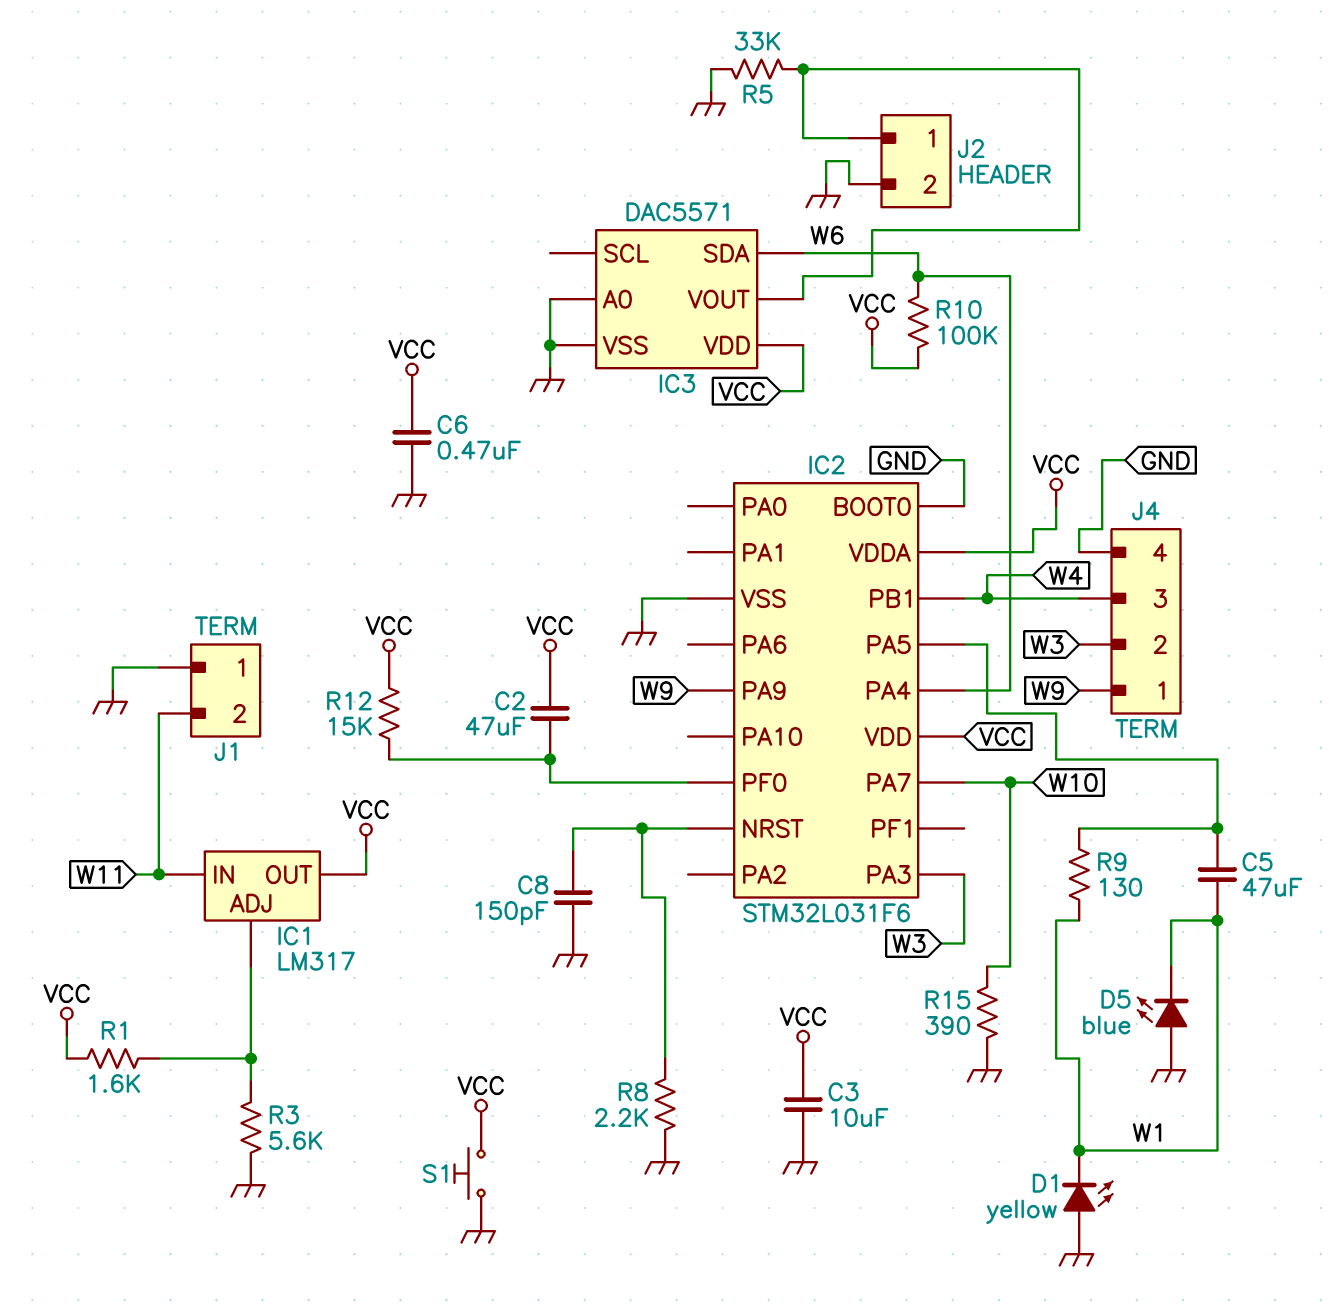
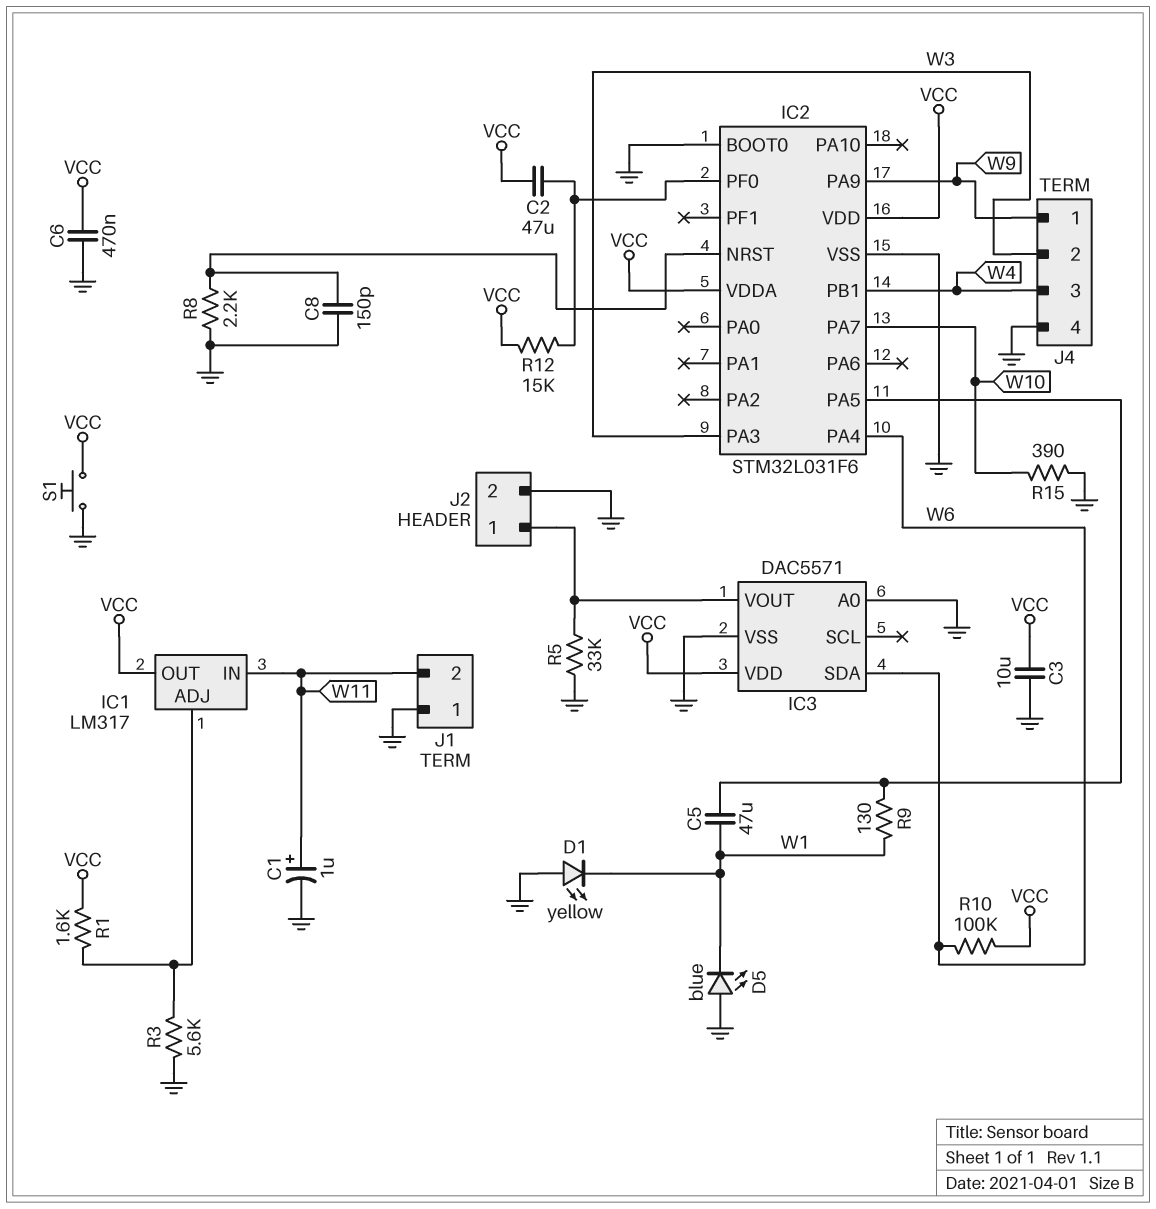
C1: none -> 1uF (plus W11, minus GND)

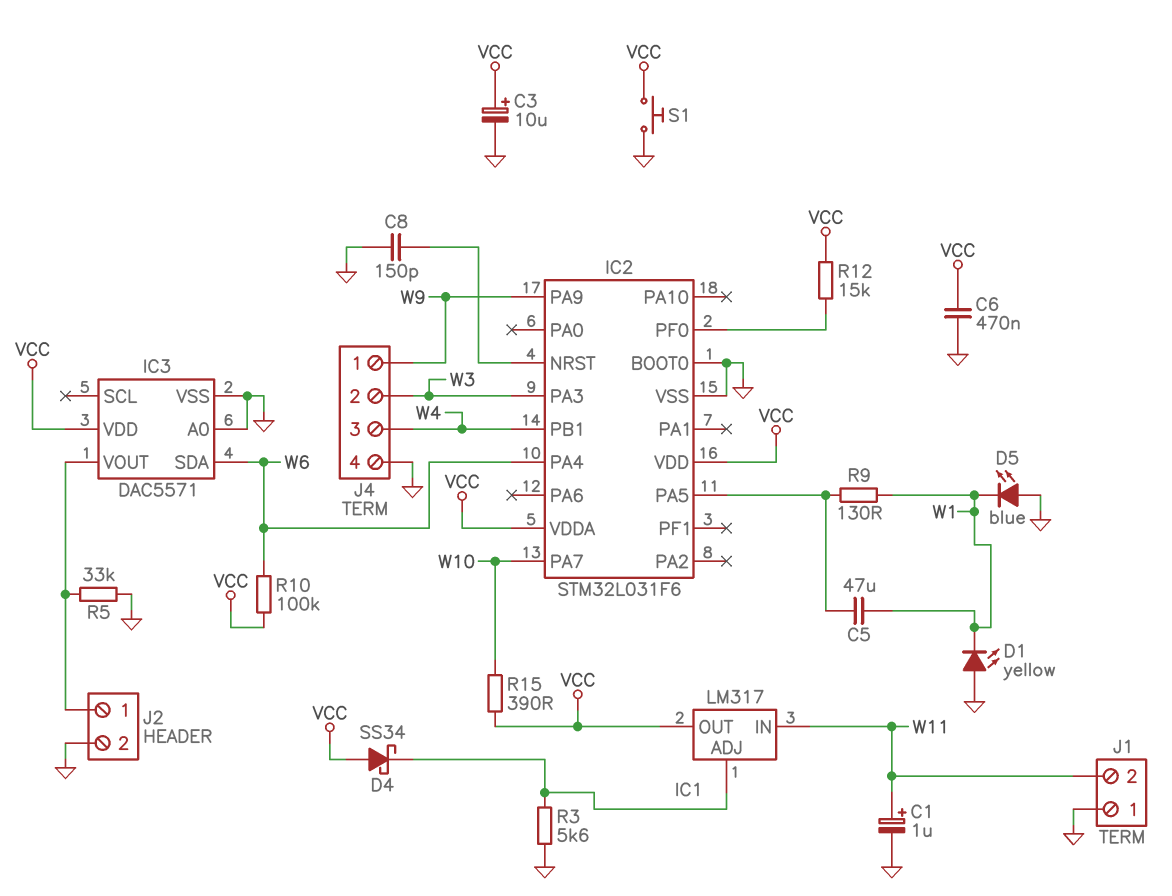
C2: 47uF (IC2/PF0, VCC) -> none
C3: 10uF (GND, VCC) -> 10uF (plus VCC, minus GND)
D4: none -> schottky SS34 (A VCC, K IC1/ADJ)
R1: 1.6k (IC1/ADJ, VCC) -> none
R8: 2.2k (GND, IC2/NRST) -> none
R15: 390 (GND, W10) -> 390 (VCC, W10)

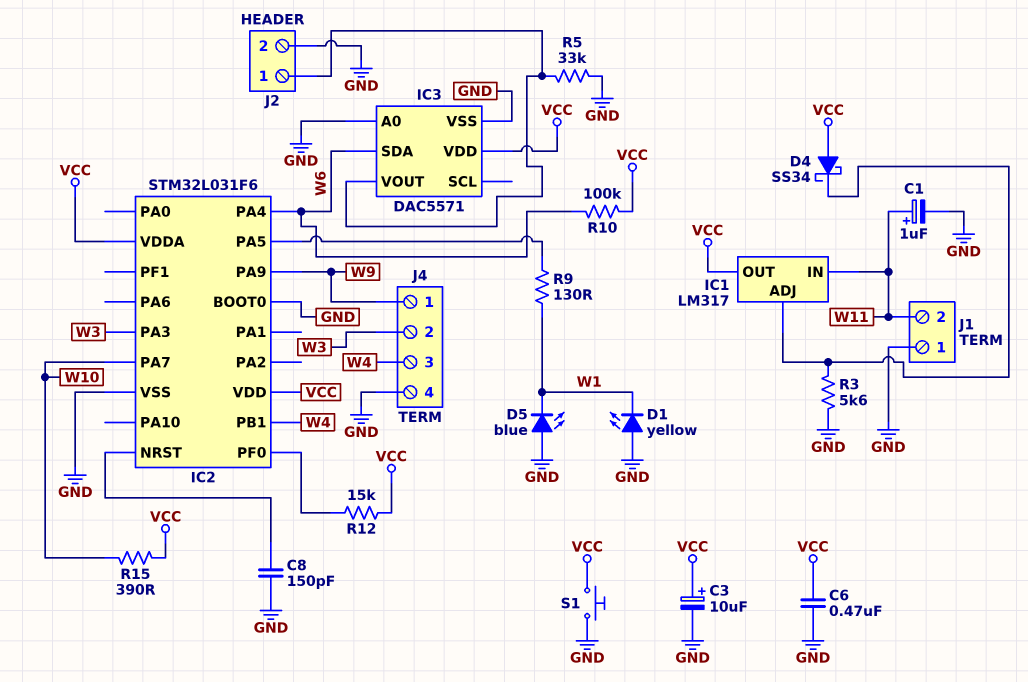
C5: 47uF (IC2/PA5, W1) -> none

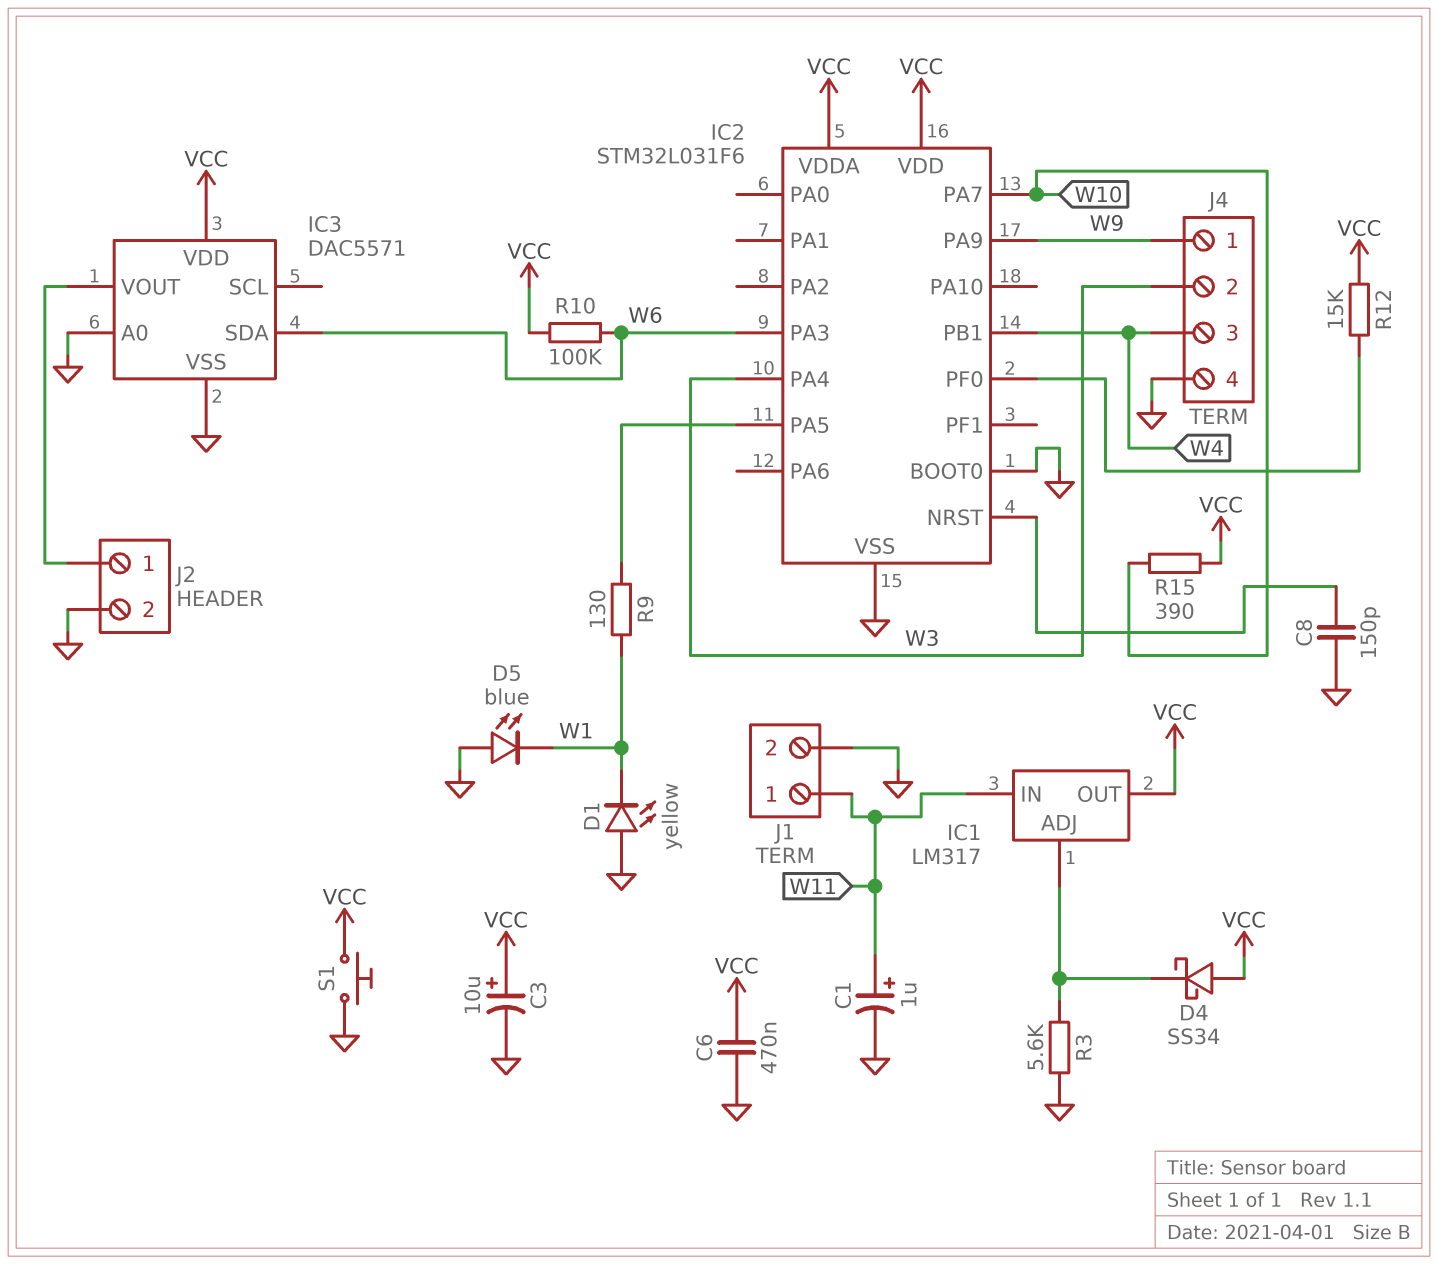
IC2 pin PA3: W3 -> W6
IC2 pin PA4: W6 -> W3
J1 pin 1: GND -> W11
J1 pin 2: W11 -> GND
R5: 33k (GND, IC3/VOUT) -> none

